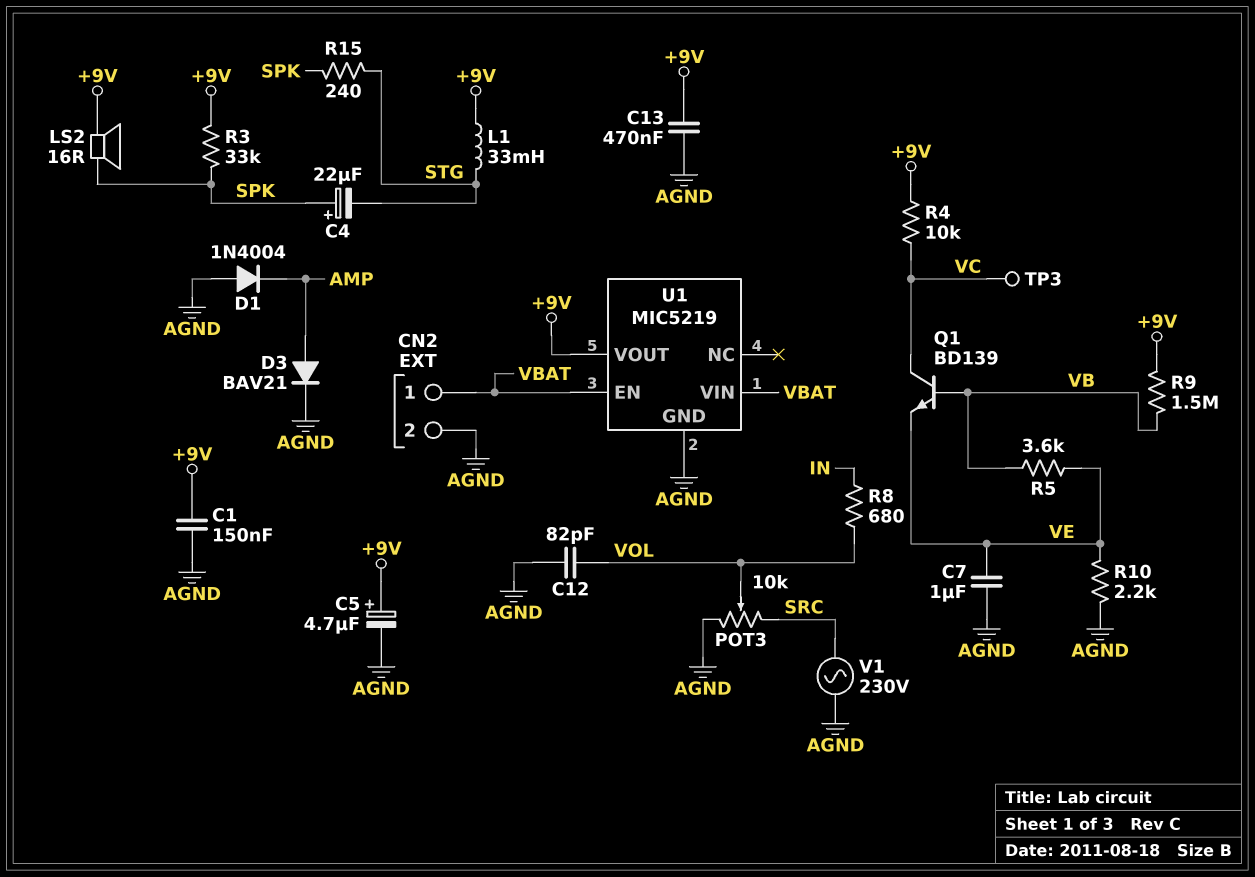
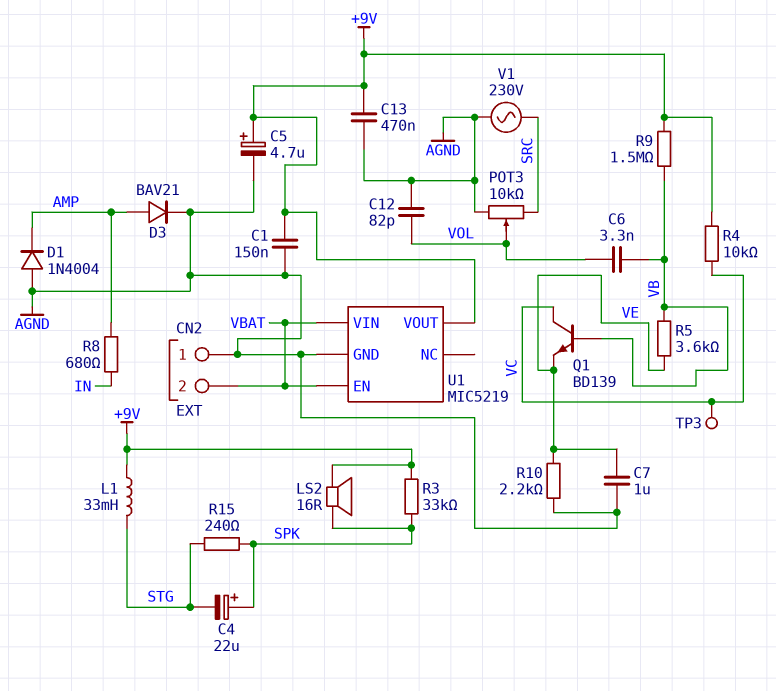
C6: none -> 3.3nF (VB, VOL)
CN2 pin 1: VBAT -> AGND
CN2 pin 2: AGND -> VBAT
R8: 680 (IN, VOL) -> 680 (AMP, IN)

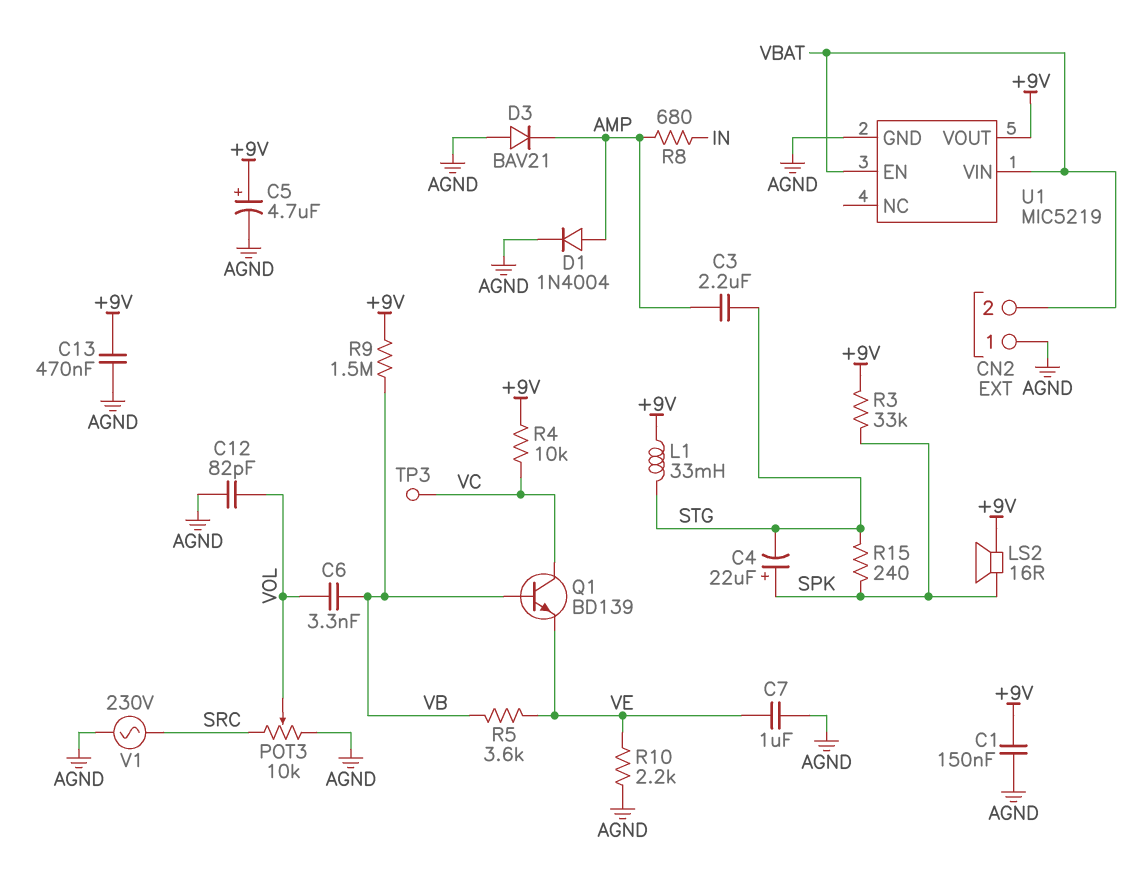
C3: none -> 2.2uF (AMP, STG)
D1: diode 1N4004 (A AGND, K AMP) -> diode 1N4004 (A AMP, K AGND)
D3: diode BAV21 (A AMP, K AGND) -> diode BAV21 (A AGND, K AMP)

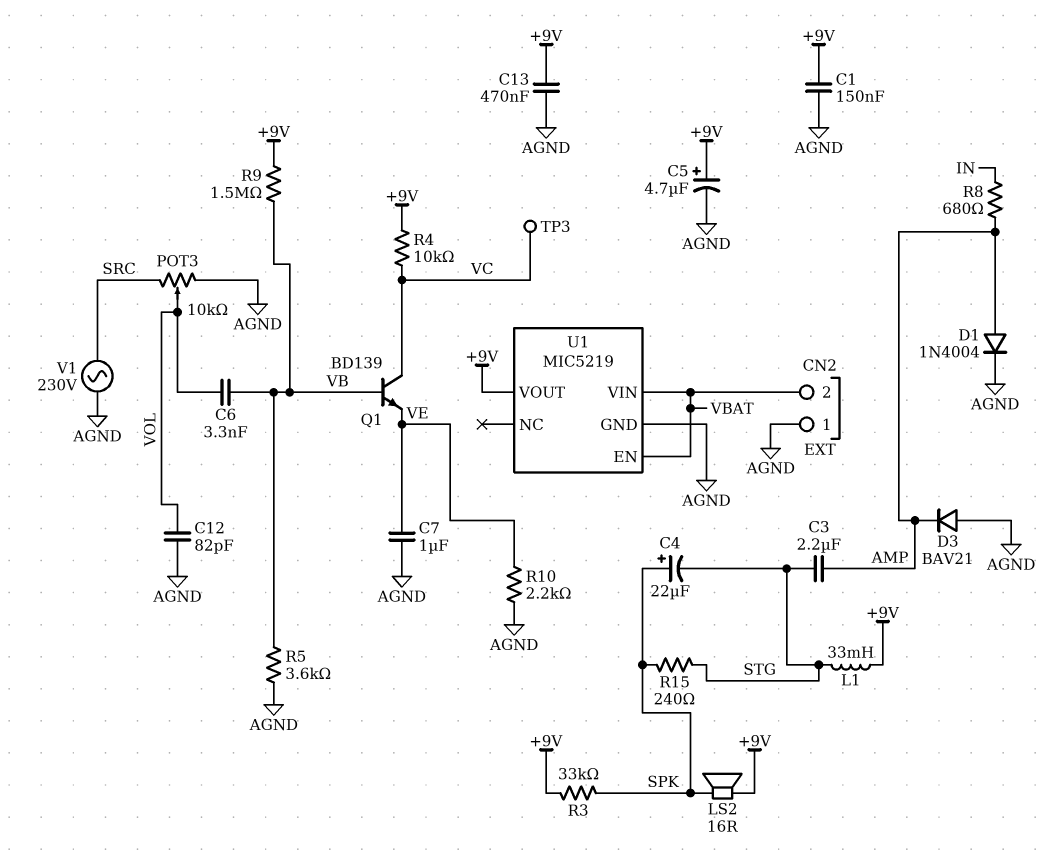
R5: 3.6k (VB, VE) -> 3.6k (AGND, VB)

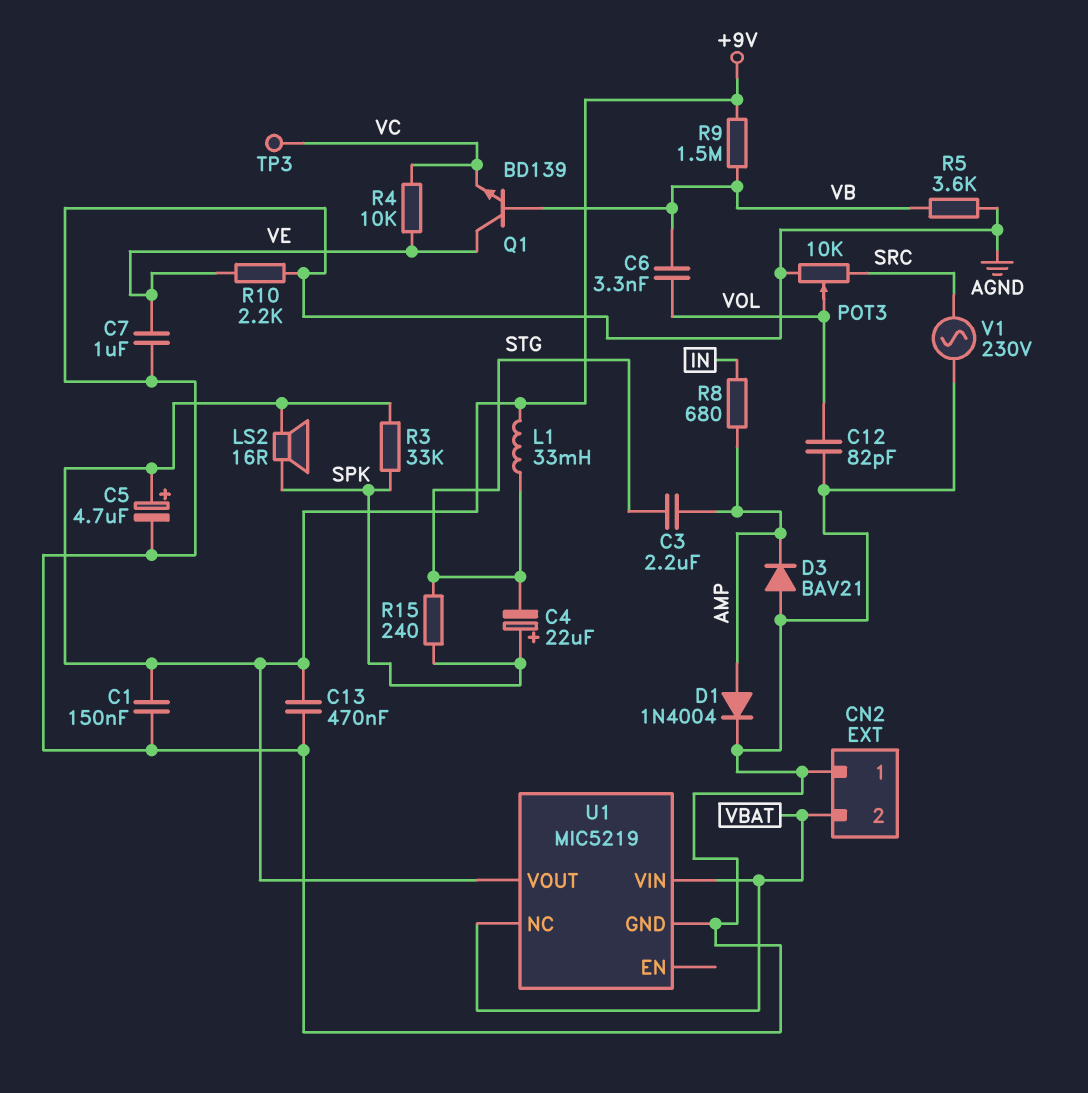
Q1: NPN BD139 (B VB, C VC, E VE) -> NPN BD139 (B VB, C VE, E VC)
R4: 10k (+9V, VC) -> 10k (VC, VE)
U1 pin EN: VBAT -> none
U1 pin NC: none -> VBAT

